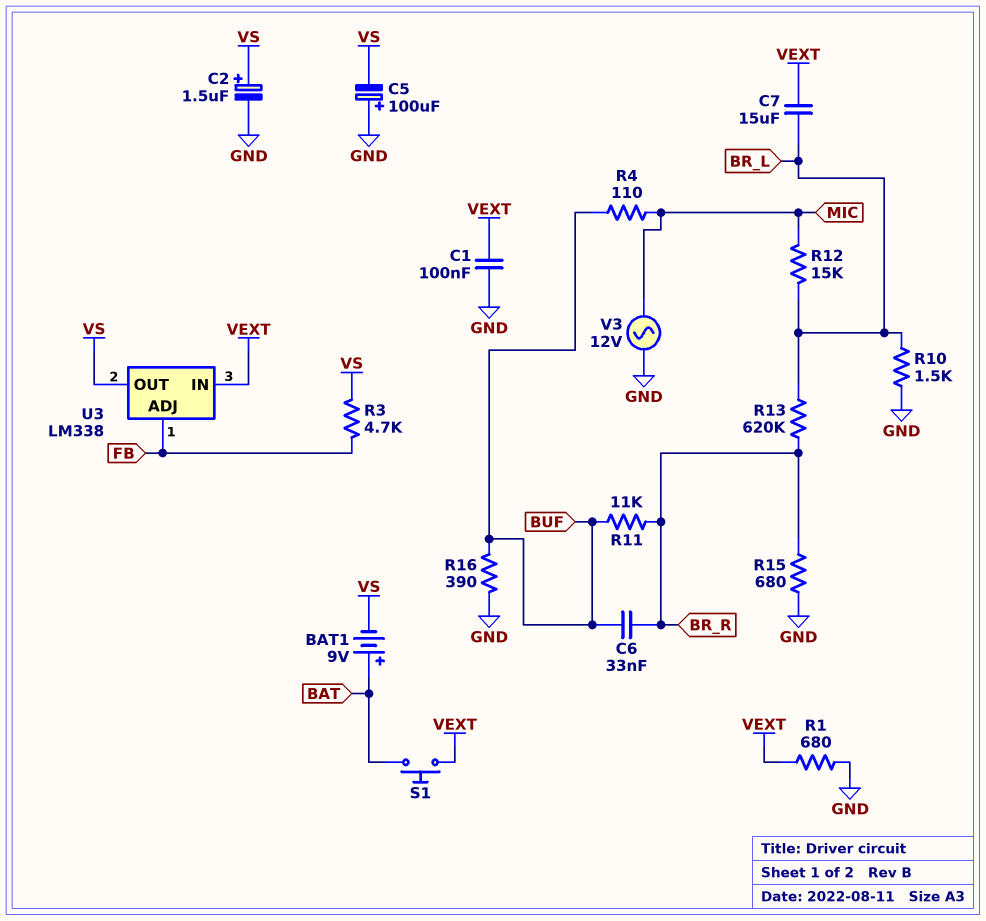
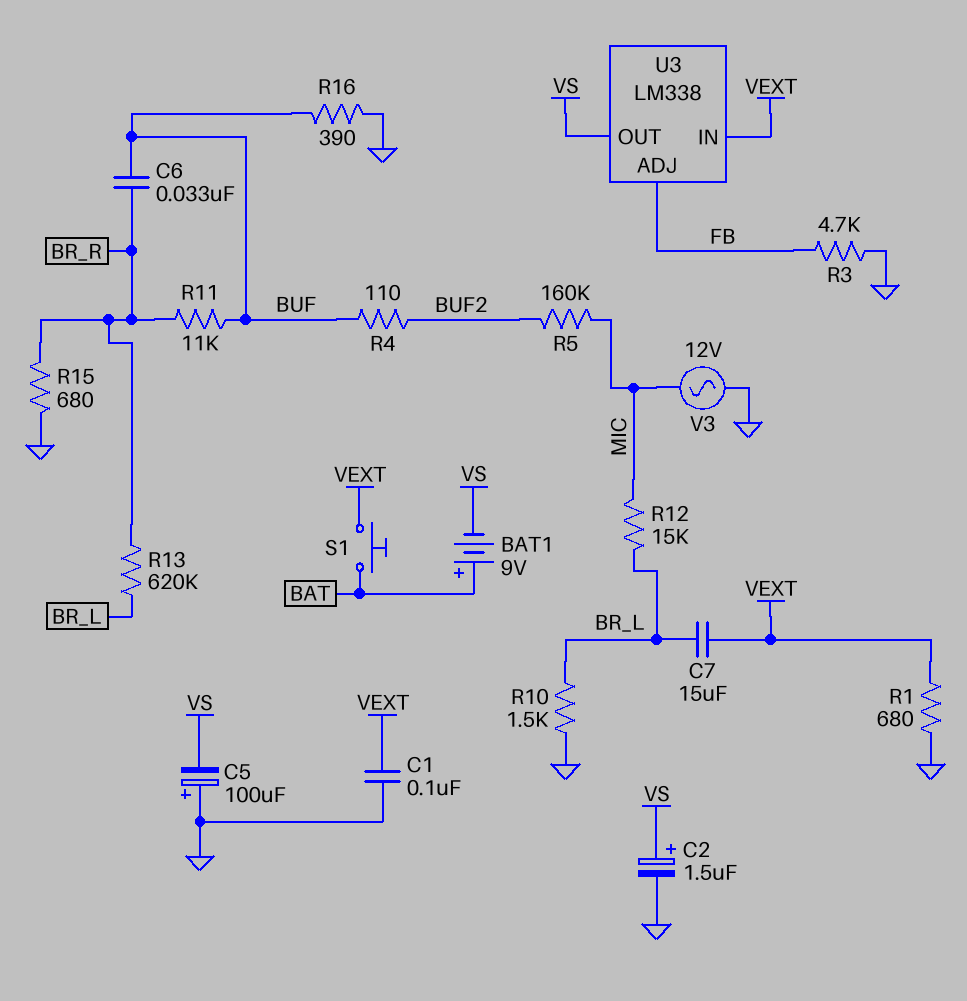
R3: 4.7k (FB, VS) -> 4.7k (FB, GND)
R4: 110 (BUF, MIC) -> 110 (BUF, BUF2)
R5: none -> 160k (BUF2, MIC)

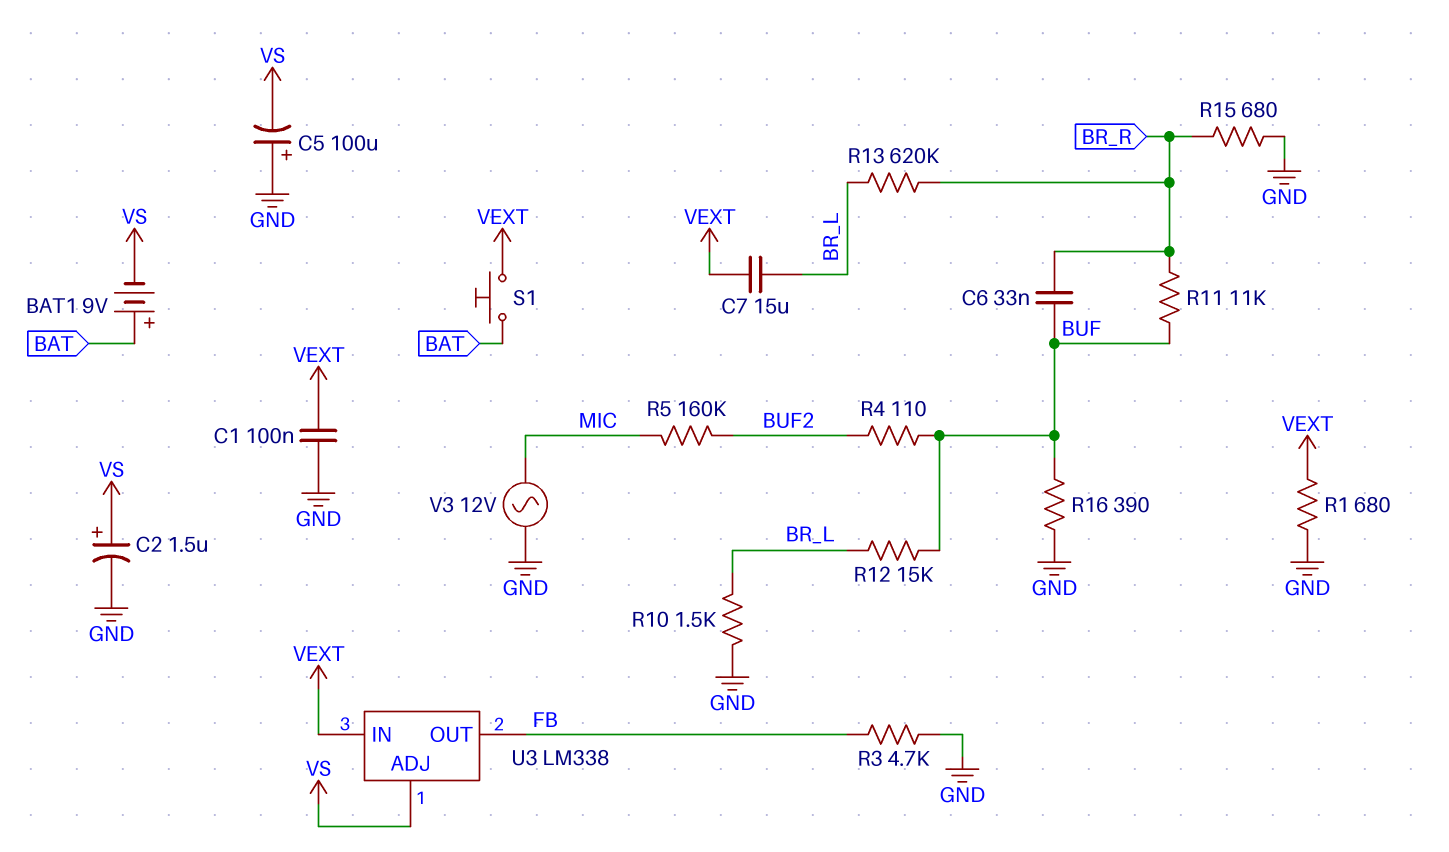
R12: 15k (BR_L, MIC) -> 15k (BR_L, BUF)
U3 pin ADJ: FB -> VS
U3 pin OUT: VS -> FB

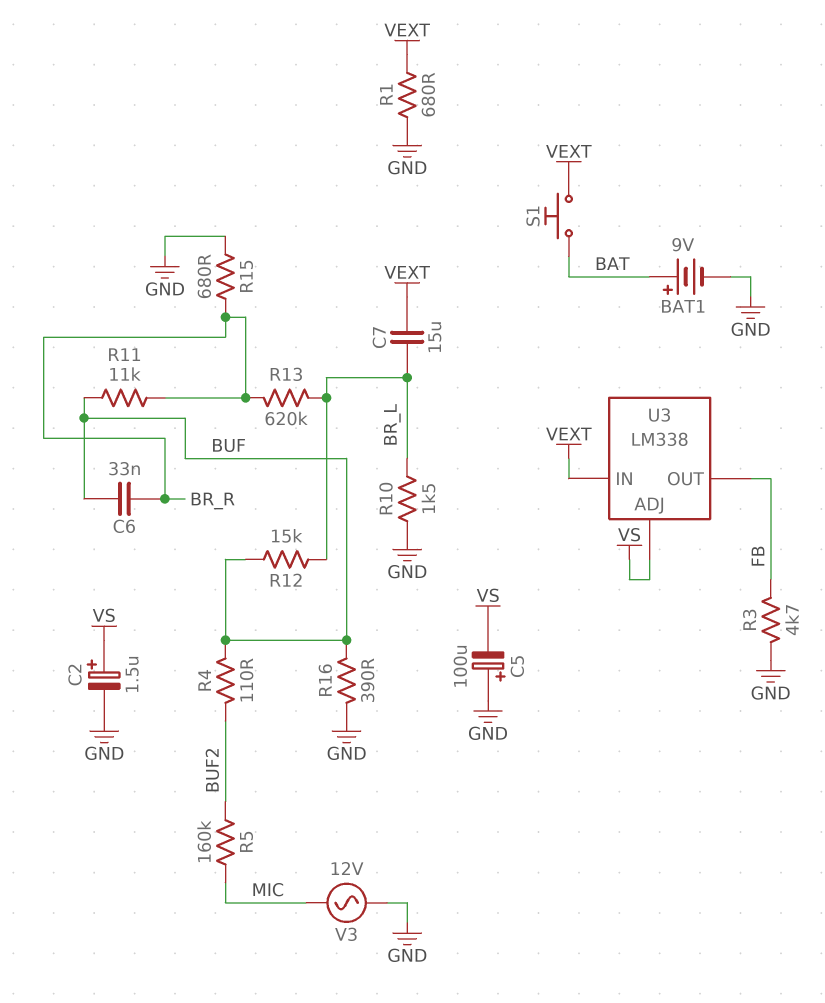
BAT1: 9V (plus BAT, minus VS) -> 9V (plus BAT, minus GND)
C1: 100nF (GND, VEXT) -> none

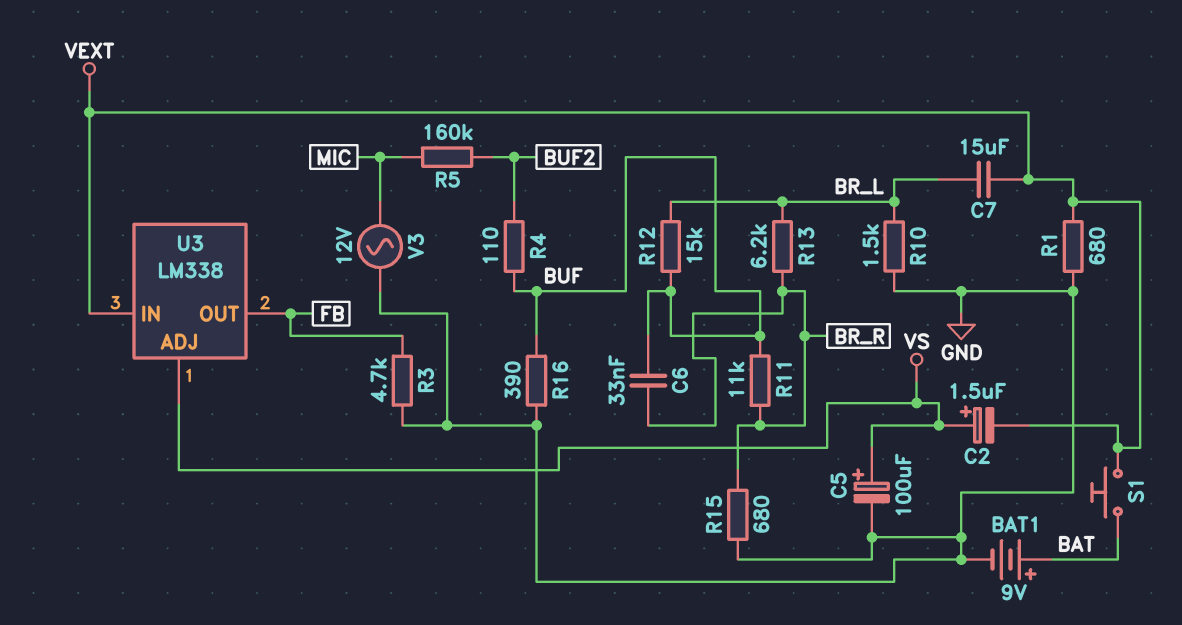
C2: 1.5uF (plus VS, minus GND) -> 1.5uF (plus VS, minus VEXT)
C5: 100uF (plus GND, minus VS) -> 100uF (plus VS, minus GND)
R13: 620k (BR_L, BR_R) -> 6.2k (BR_L, BR_R)

